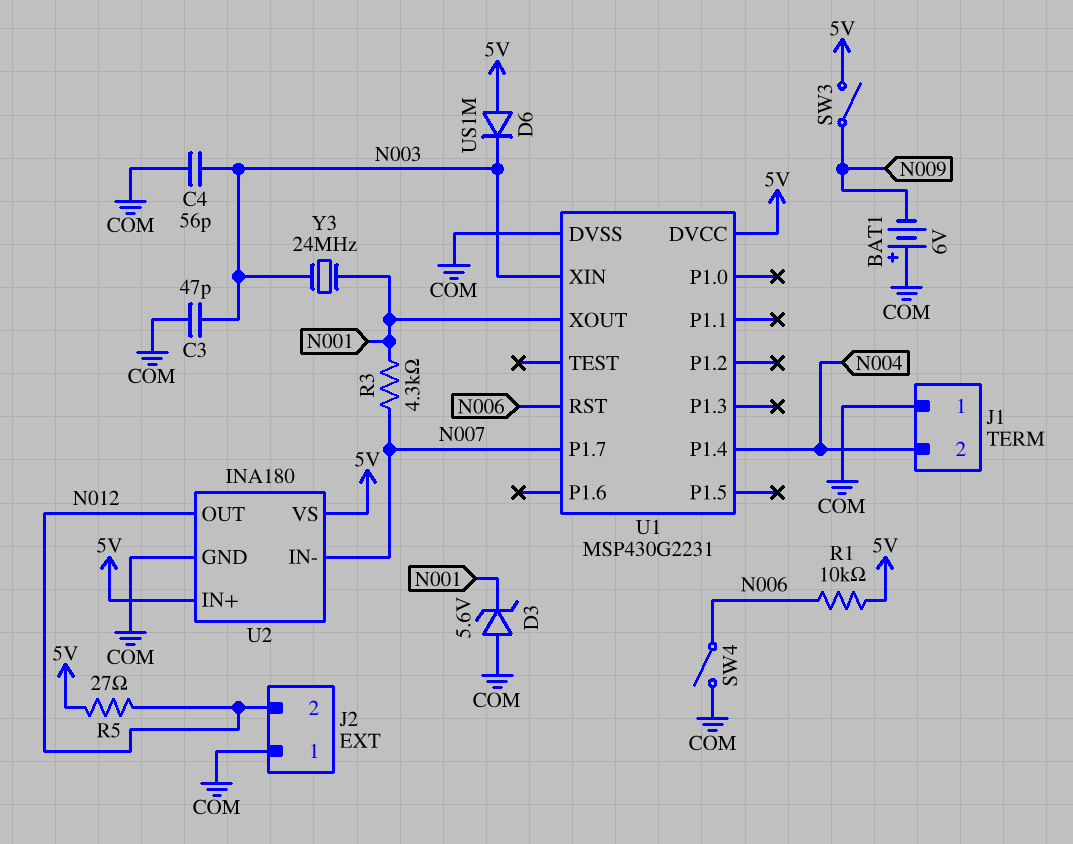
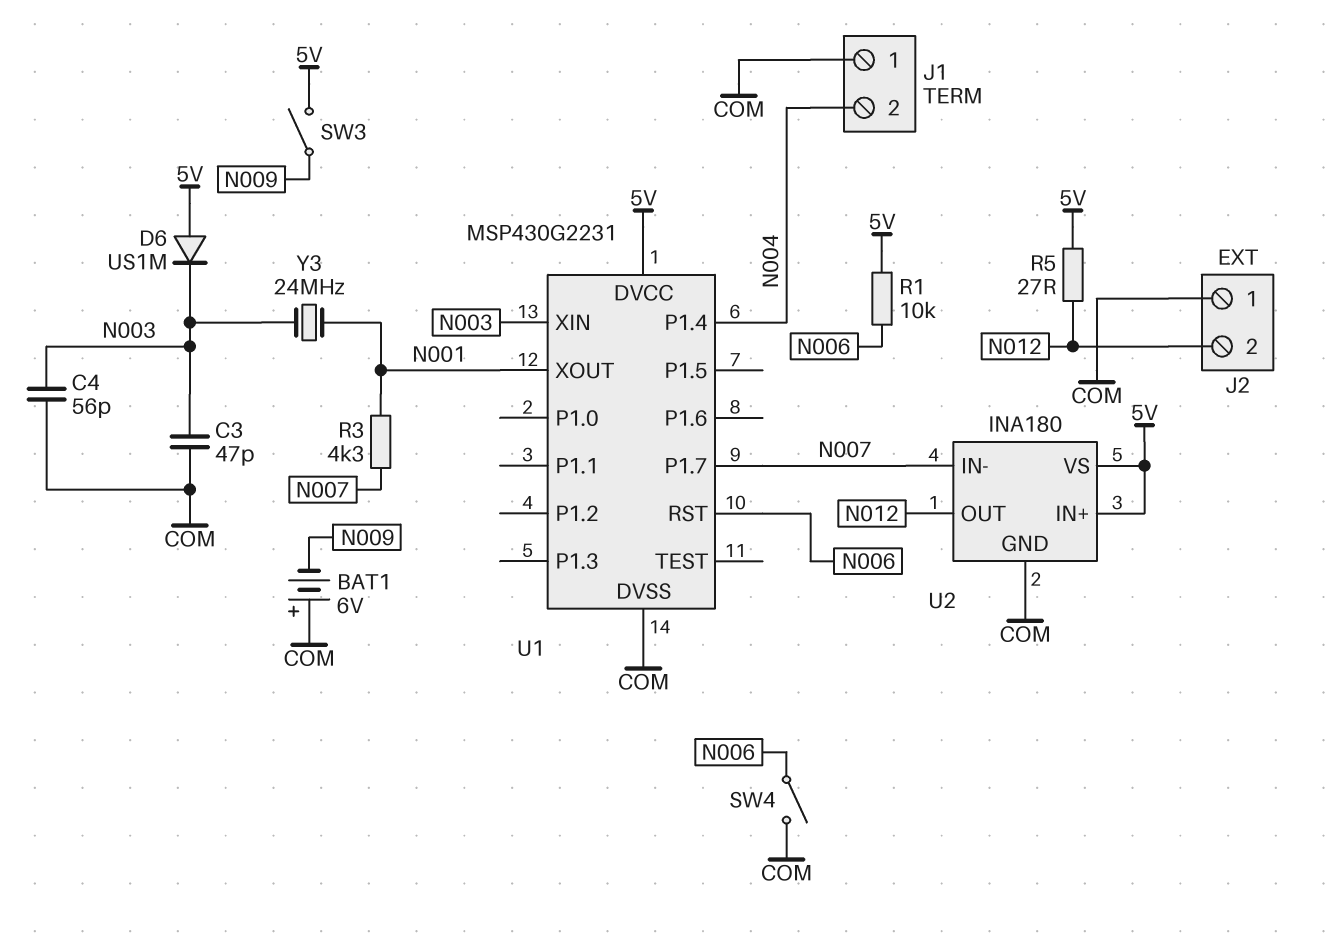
D3: zener 5.6V (A COM, K N001) -> none

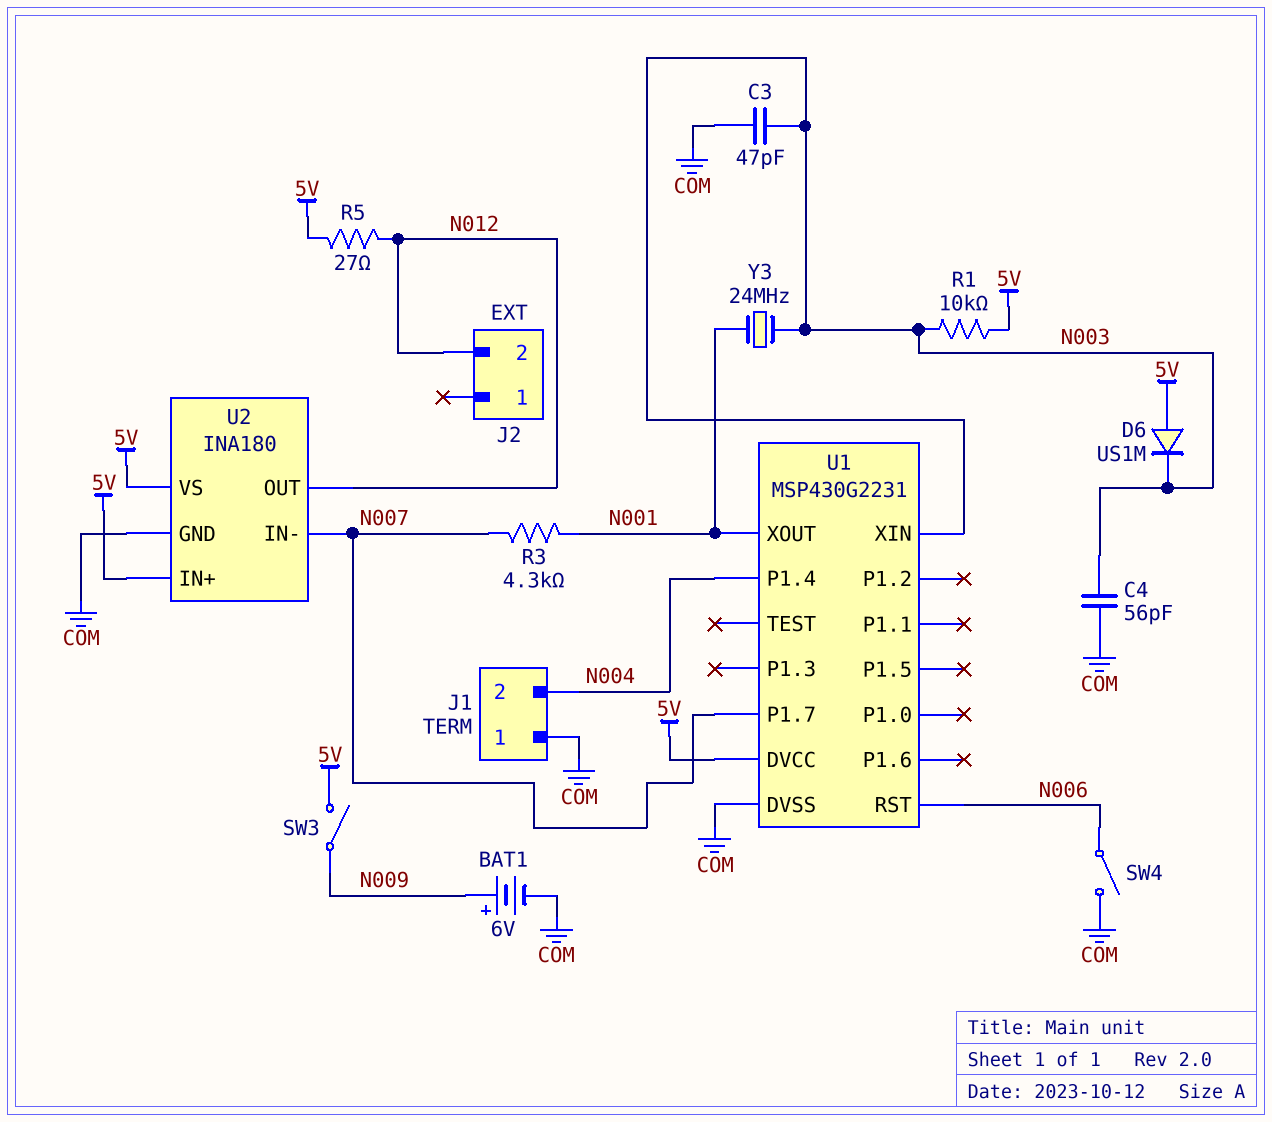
BAT1: 6V (plus COM, minus N009) -> 6V (plus N009, minus COM)
J2 pin 1: COM -> none
R1: 10k (5V, N006) -> 10k (5V, N003)

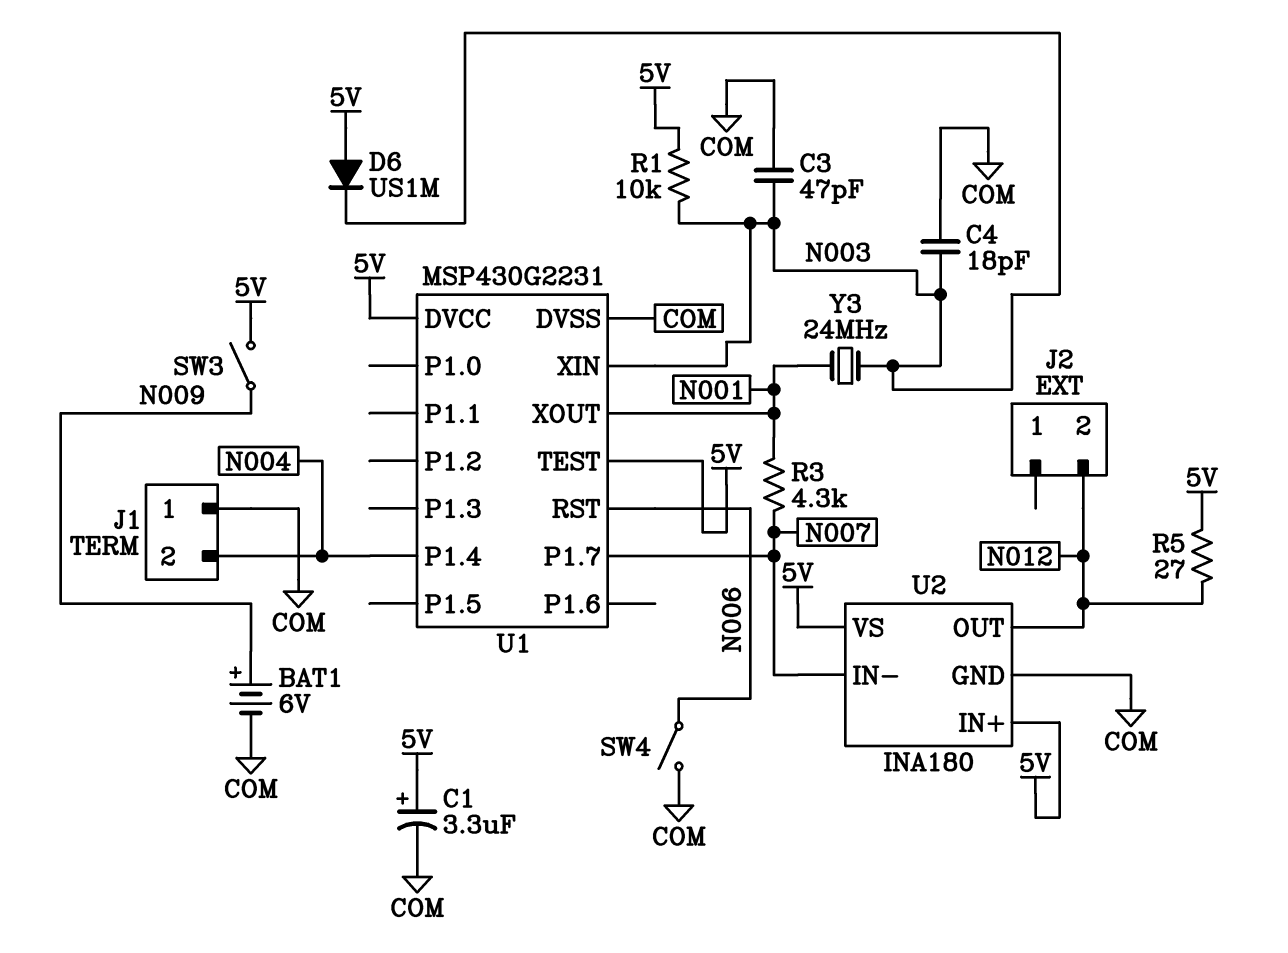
C1: none -> 3.3uF (plus 5V, minus COM)
C4: 56pF (COM, N003) -> 18pF (COM, N003)
U1 pin TEST: none -> 5V

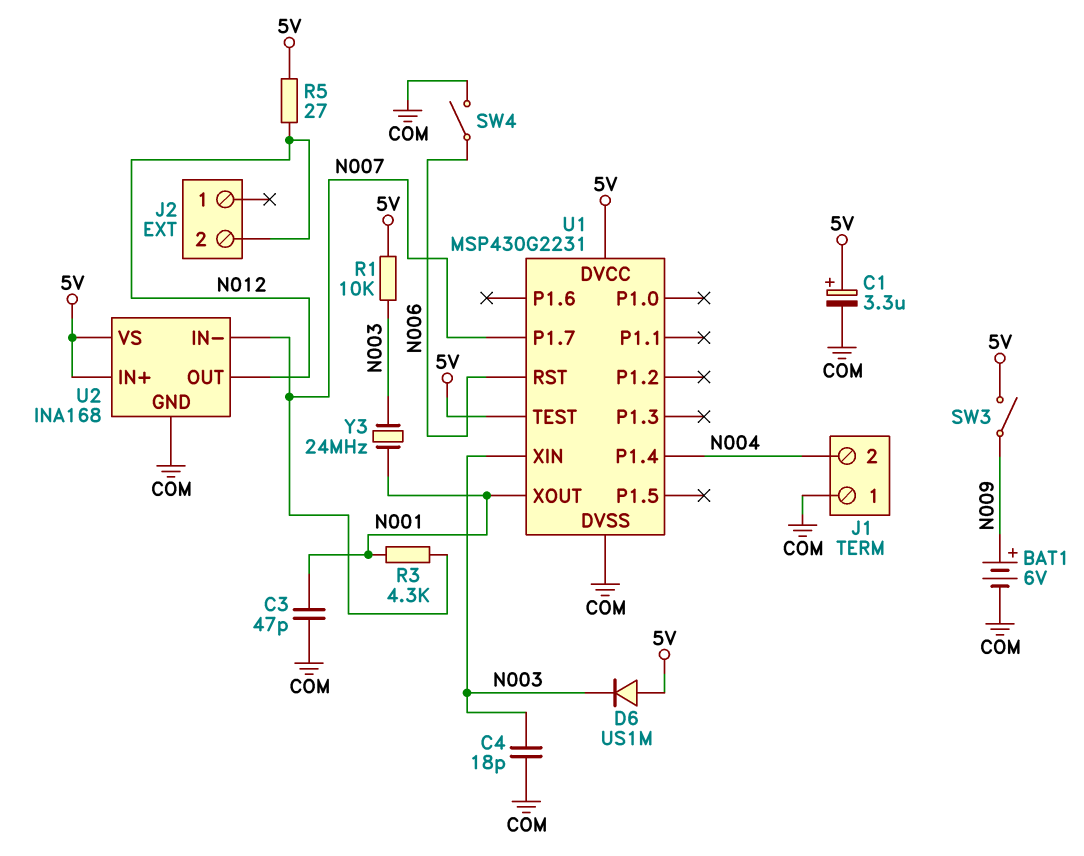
C3: 47pF (COM, N003) -> 47pF (COM, N001)
U2: INA180 -> INA168

